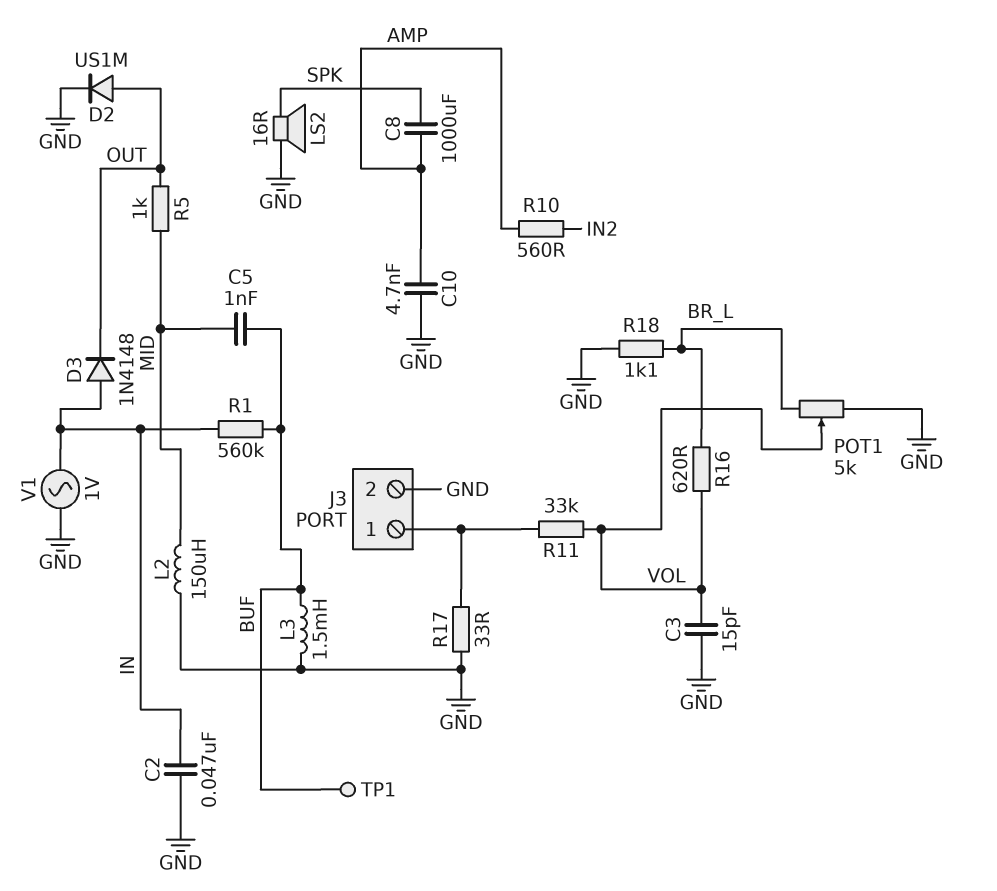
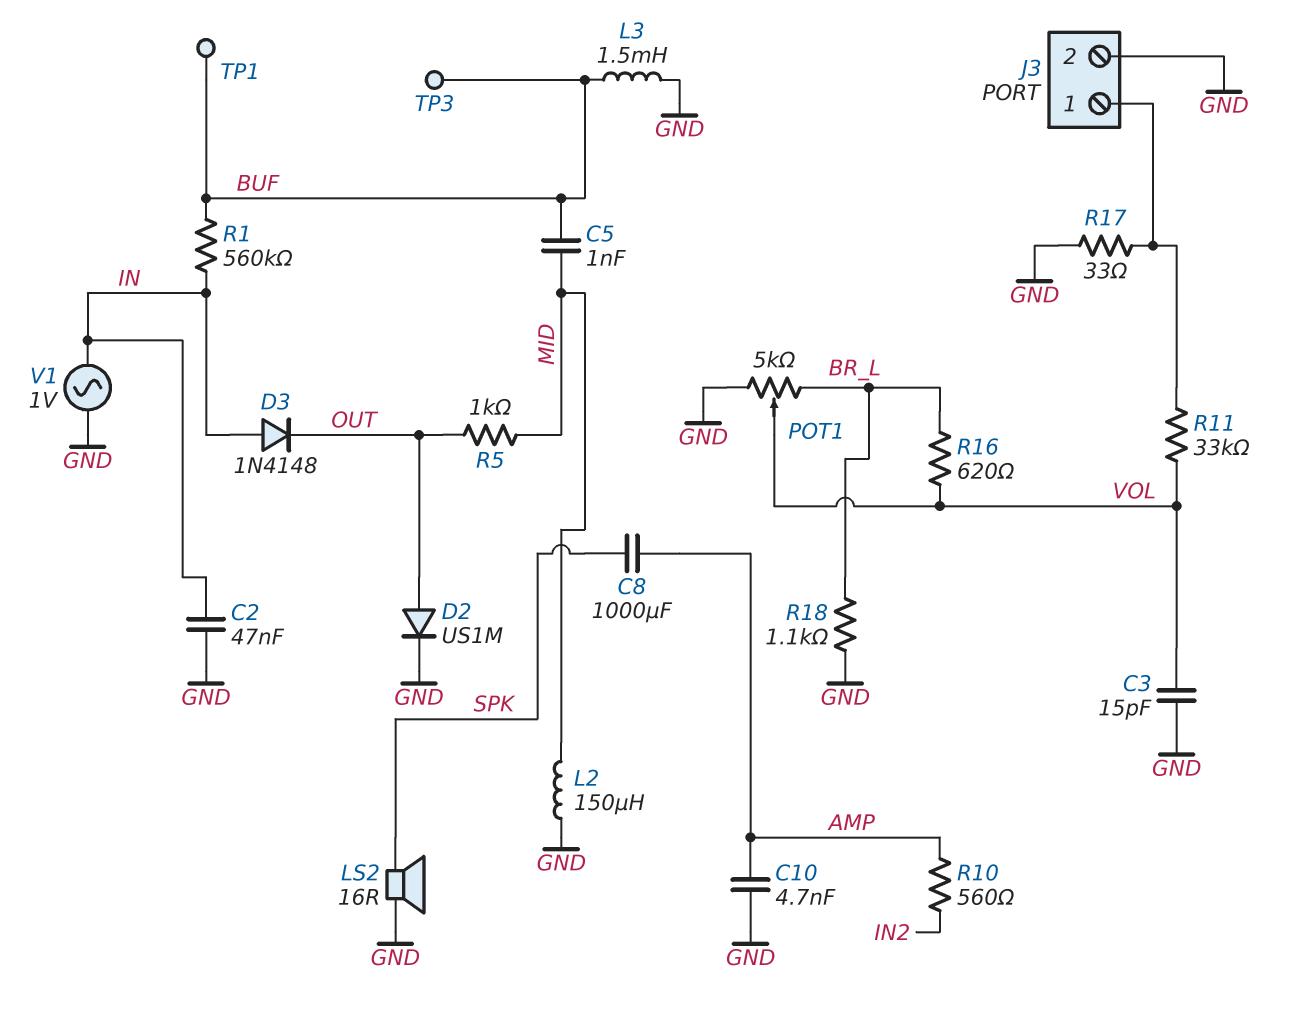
TP3: none -> test point (BUF)

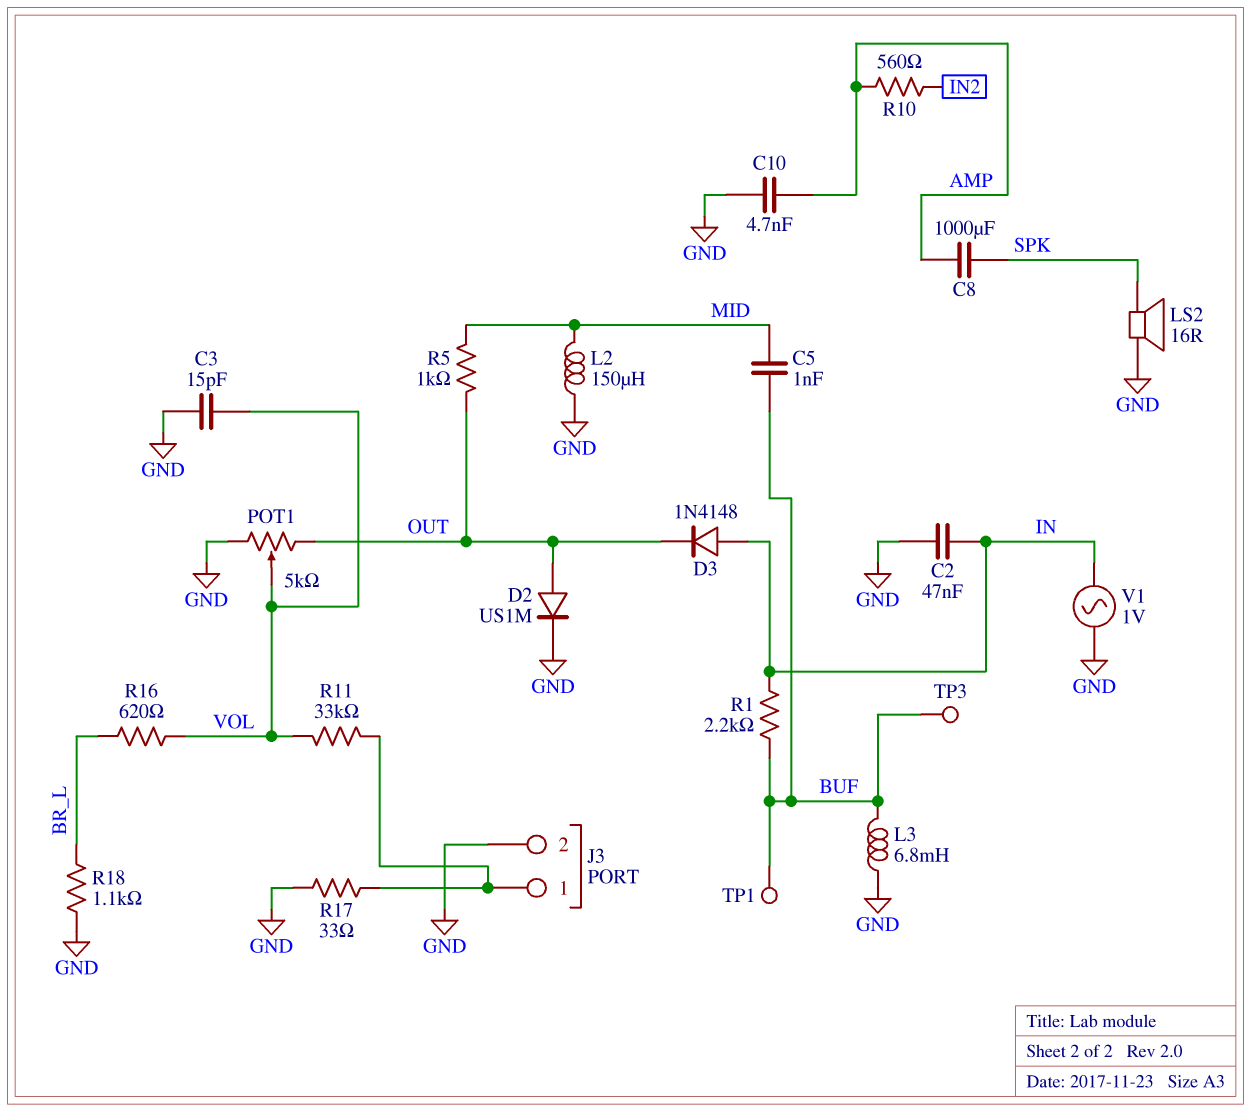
L3: 1.5mH (BUF, GND) -> 6.8mH (BUF, GND)
POT1: 5k (BR_L, GND, wiper VOL) -> 5k (GND, OUT, wiper VOL)
R1: 560k (BUF, IN) -> 2.2k (BUF, IN)

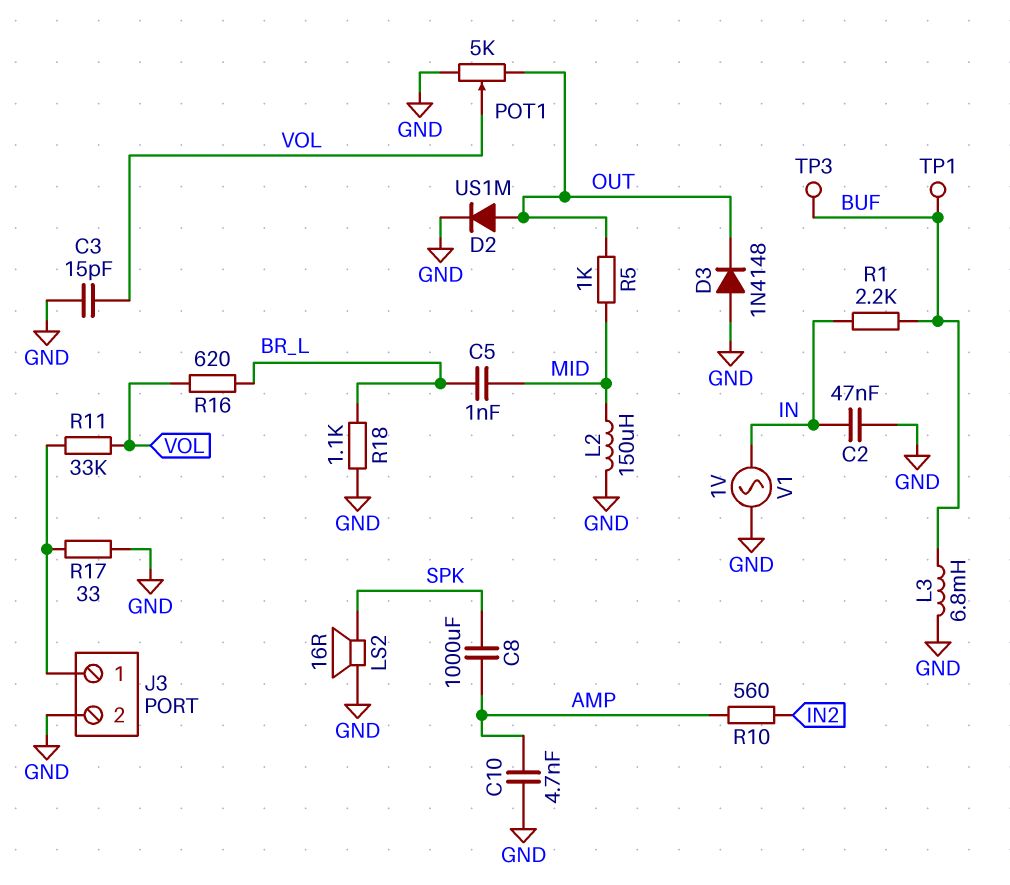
C5: 1nF (BUF, MID) -> 1nF (BR_L, MID)
D3: diode 1N4148 (A IN, K OUT) -> diode 1N4148 (A GND, K OUT)

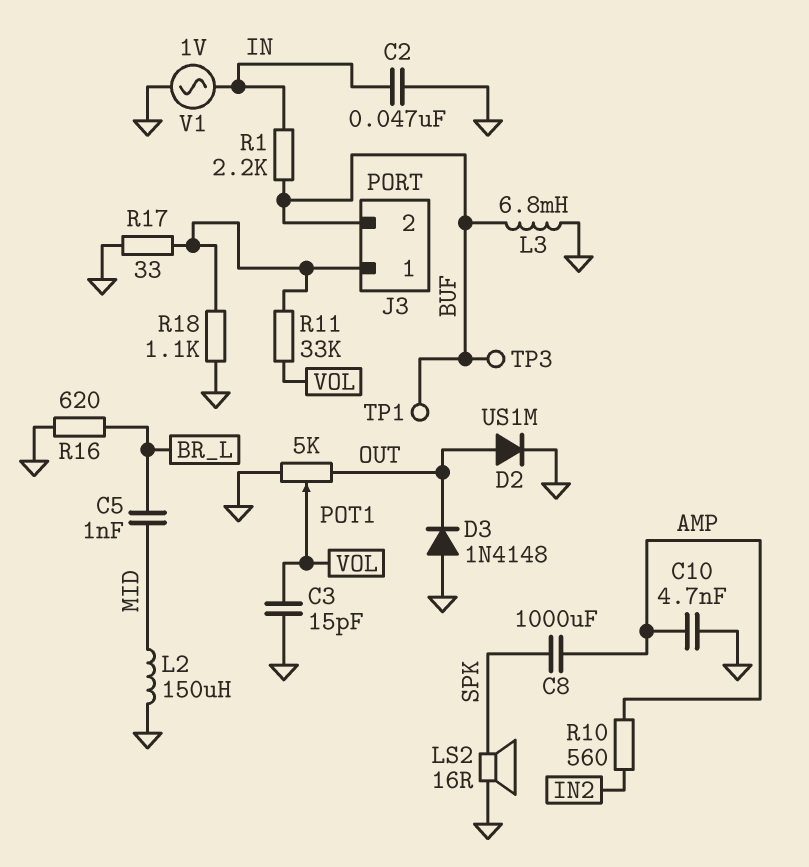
J3 pin 2: GND -> BUF
R5: 1k (MID, OUT) -> none
R16: 620 (BR_L, VOL) -> 620 (BR_L, GND)
R18: 1.1k (BR_L, GND) -> 1.1k (GND, J3/1)

